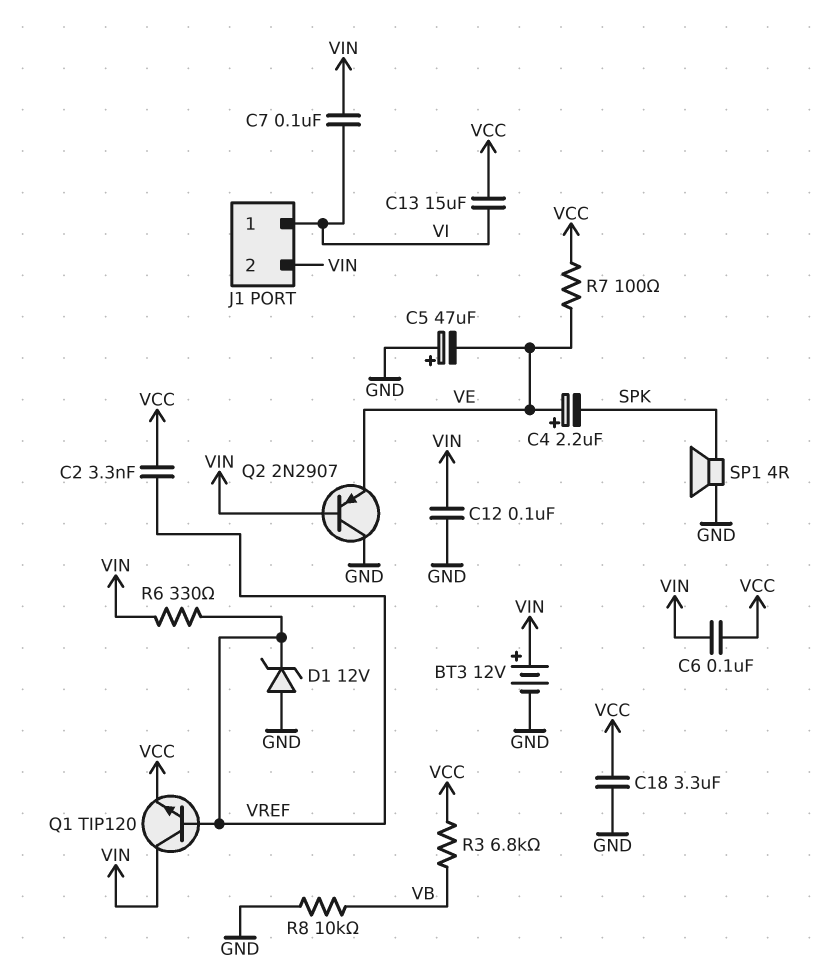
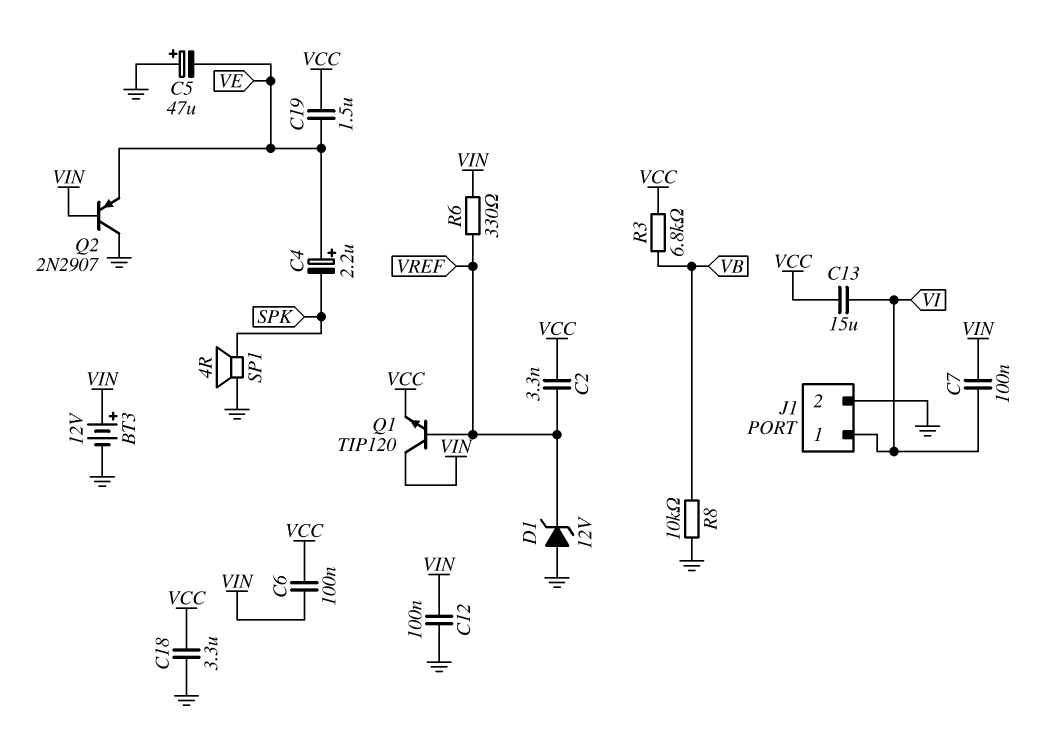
C19: none -> 1.5uF (VCC, VE)
J1 pin 2: VIN -> GND
R7: 100 (VCC, VE) -> none

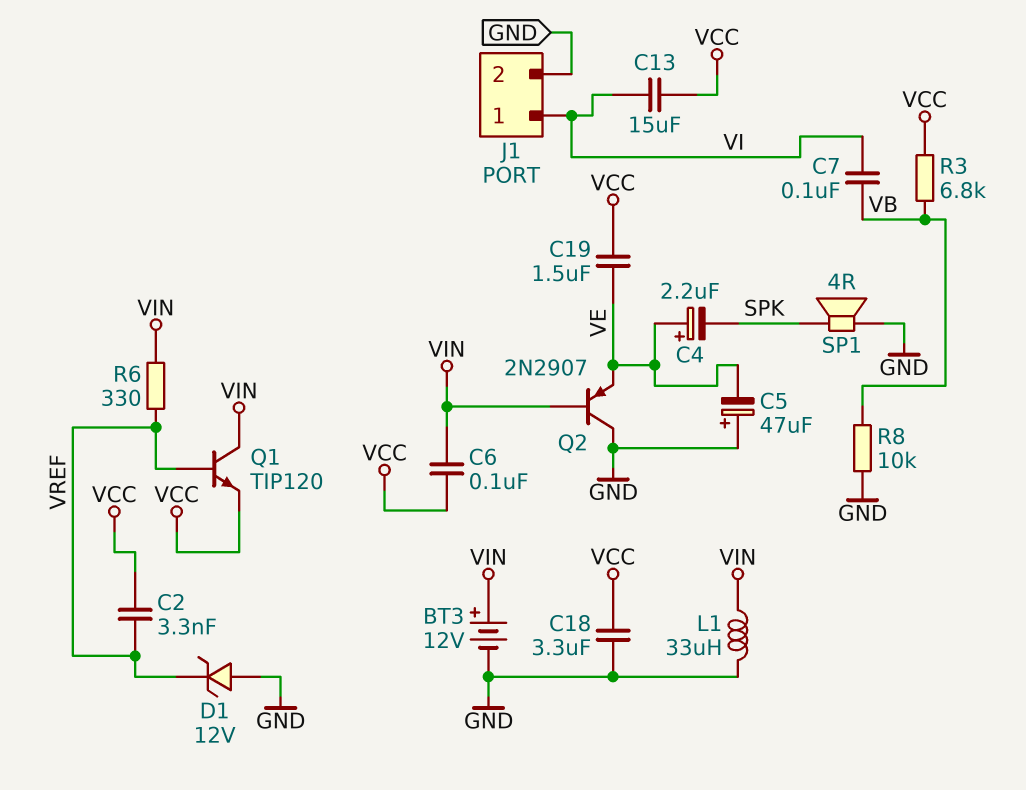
C7: 100nF (VI, VIN) -> 100nF (VB, VI)
C12: 100nF (GND, VIN) -> none
L1: none -> 33uH (GND, VIN)

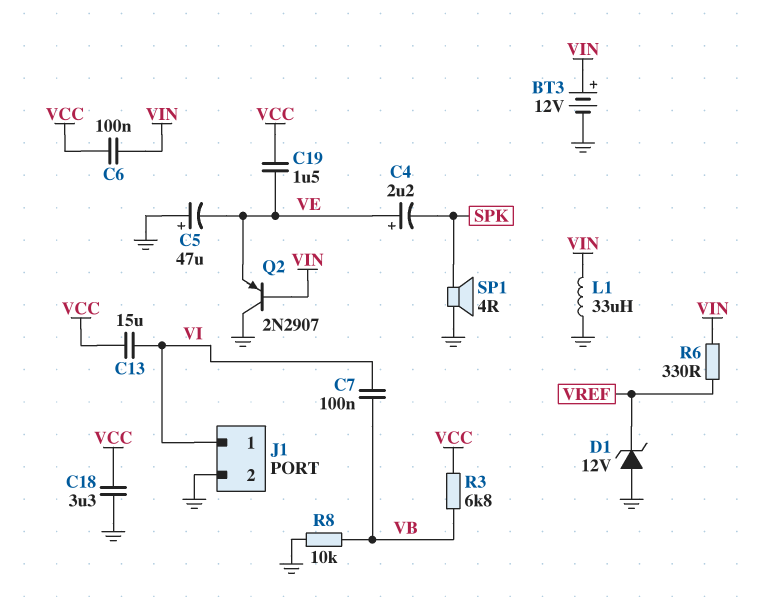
C2: 3.3nF (VCC, VREF) -> none
Q1: NPN TIP120 (B VREF, C VIN, E VCC) -> none

